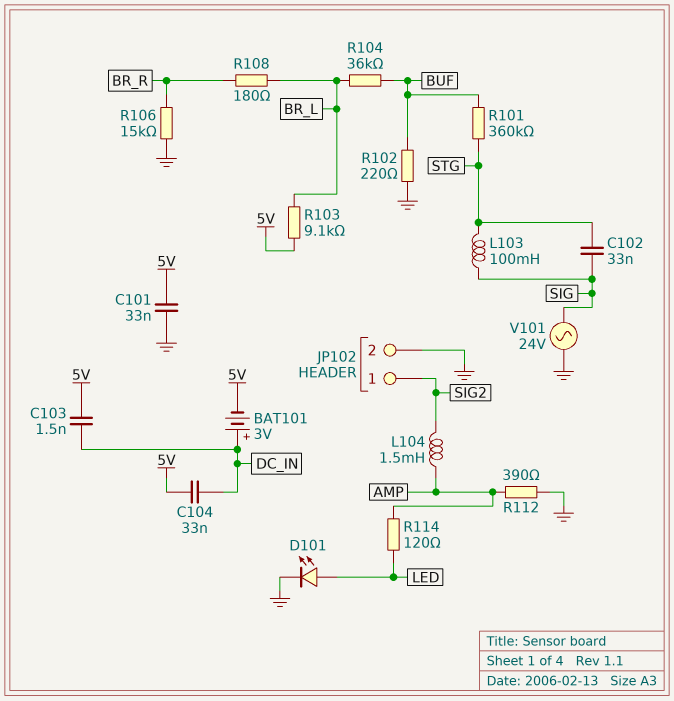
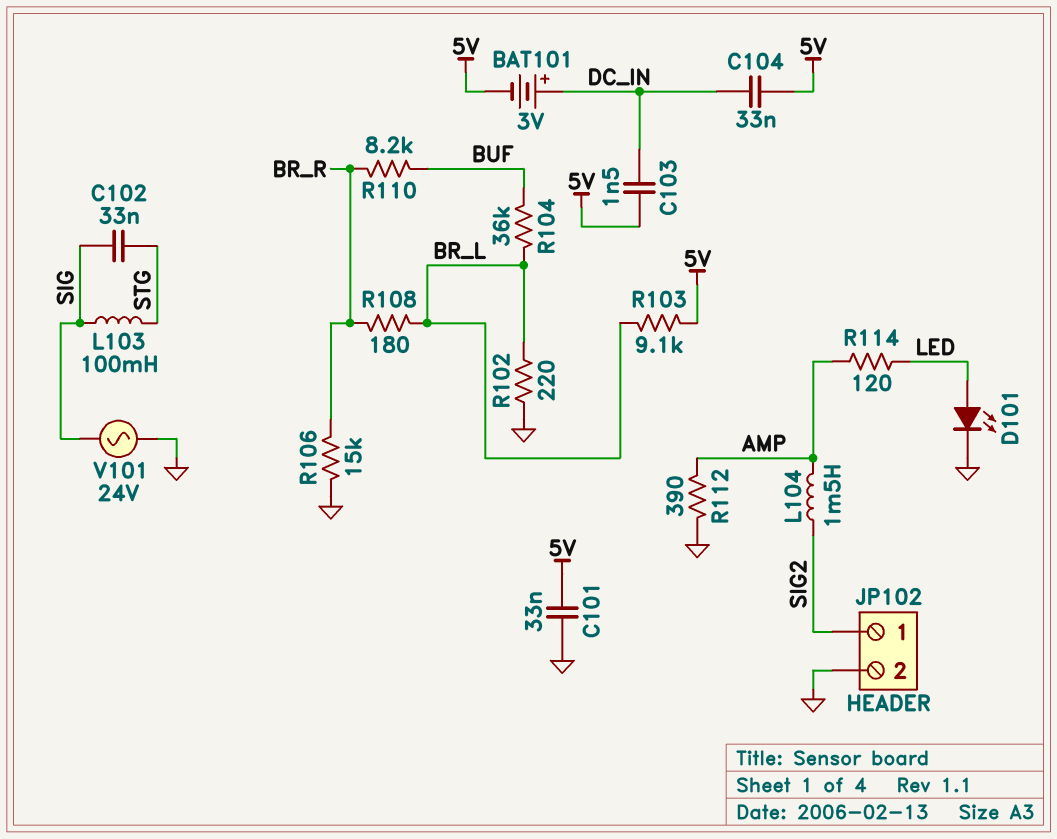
R101: 360k (BUF, STG) -> none
R102: 220 (BUF, GND) -> 220 (BR_L, GND)
R110: none -> 8.2k (BR_R, BUF)

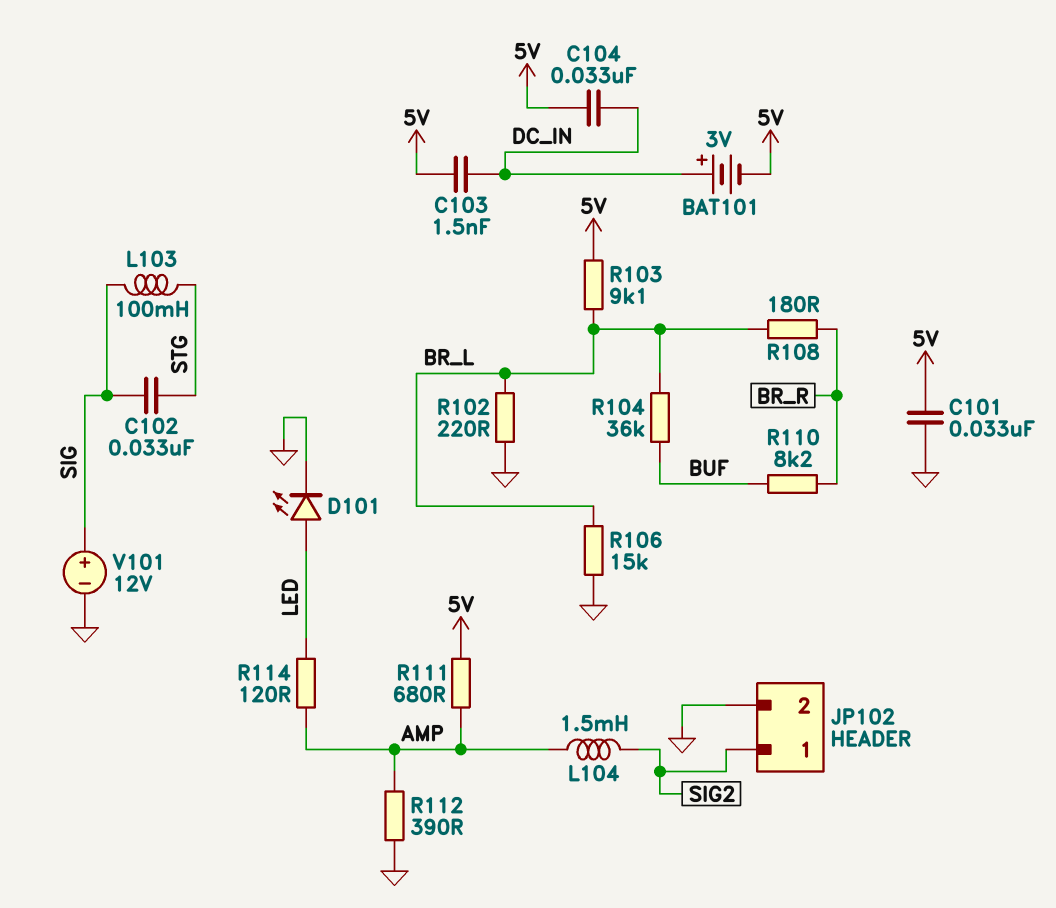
R106: 15k (BR_R, GND) -> 15k (BR_L, GND)
R111: none -> 680 (5V, AMP)
V101: AC 24V (GND, SIG) -> 12V (plus SIG, minus GND)

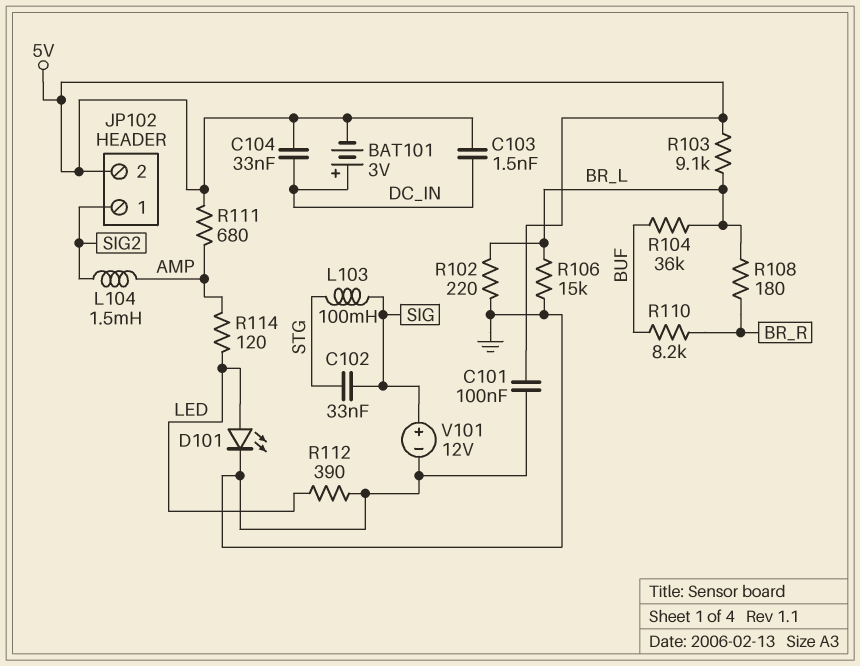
C101: 33nF (5V, GND) -> 100nF (5V, GND)
JP102 pin 2: GND -> 5V
R112: 390 (AMP, GND) -> 390 (GND, LED)

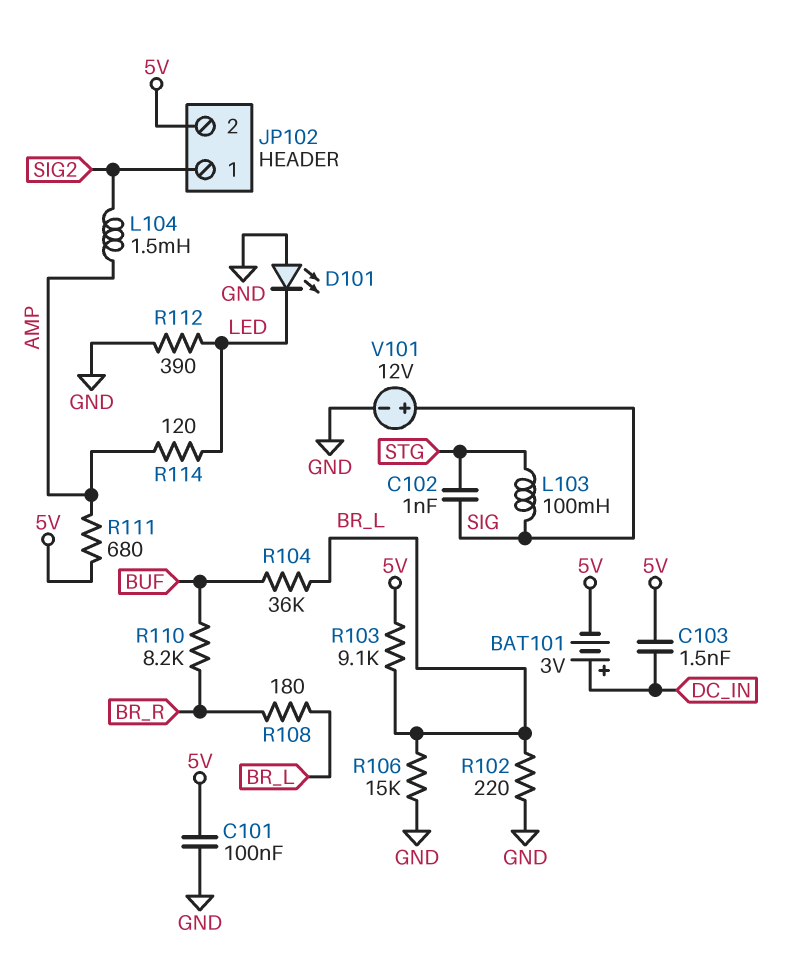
C102: 33nF (SIG, STG) -> 1nF (SIG, STG)
C104: 33nF (5V, DC_IN) -> none
D101: LED (A LED, K GND) -> LED (A GND, K LED)

